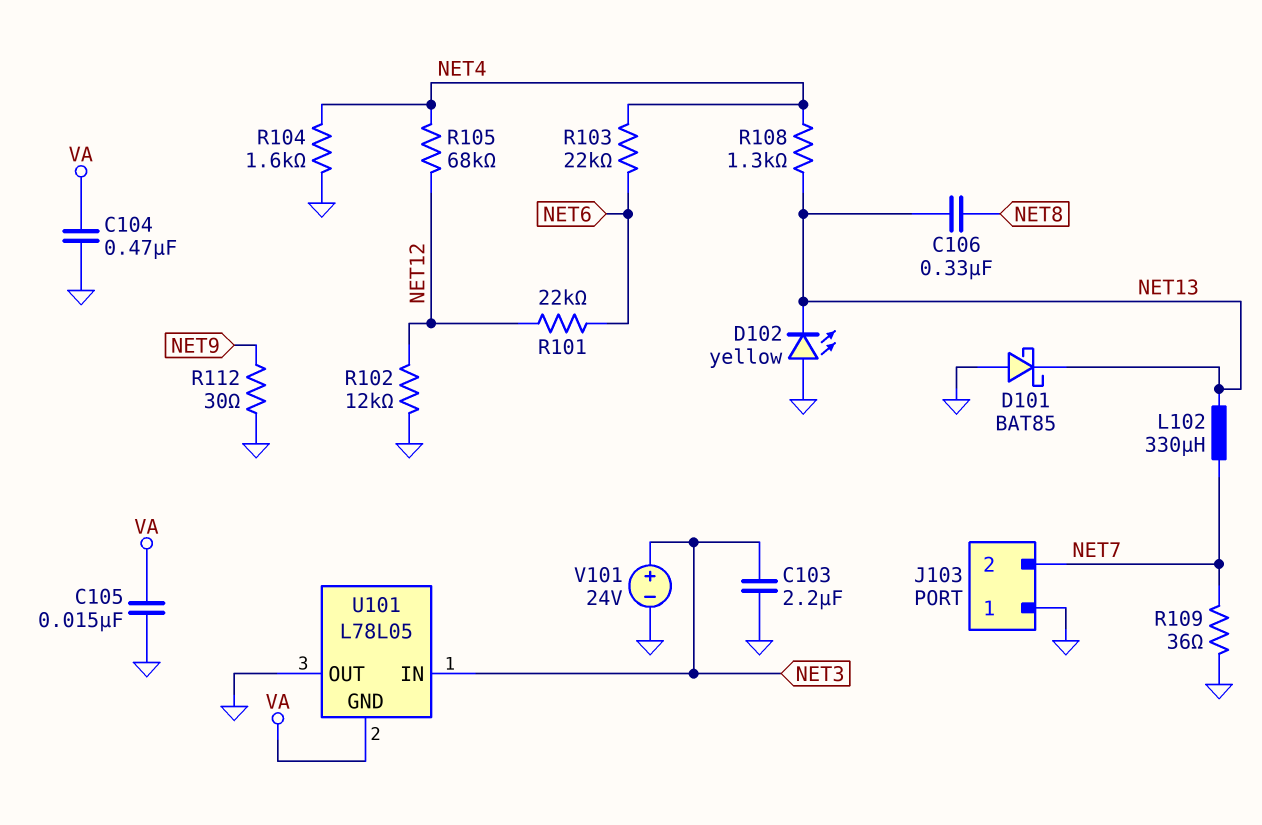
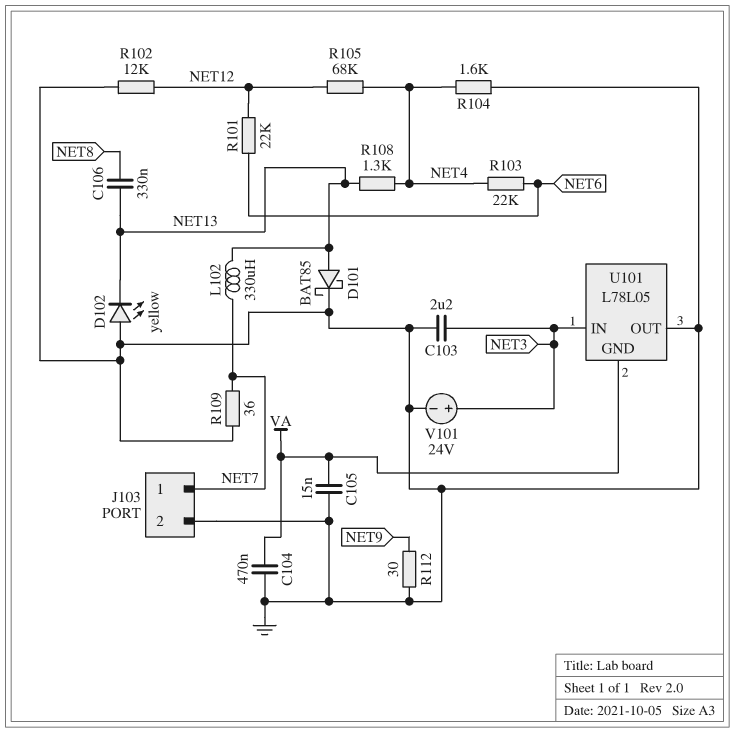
D101: schottky BAT85 (A GND, K NET13) -> schottky BAT85 (A NET13, K GND)
J103 pin 1: GND -> NET7
J103 pin 2: NET7 -> GND

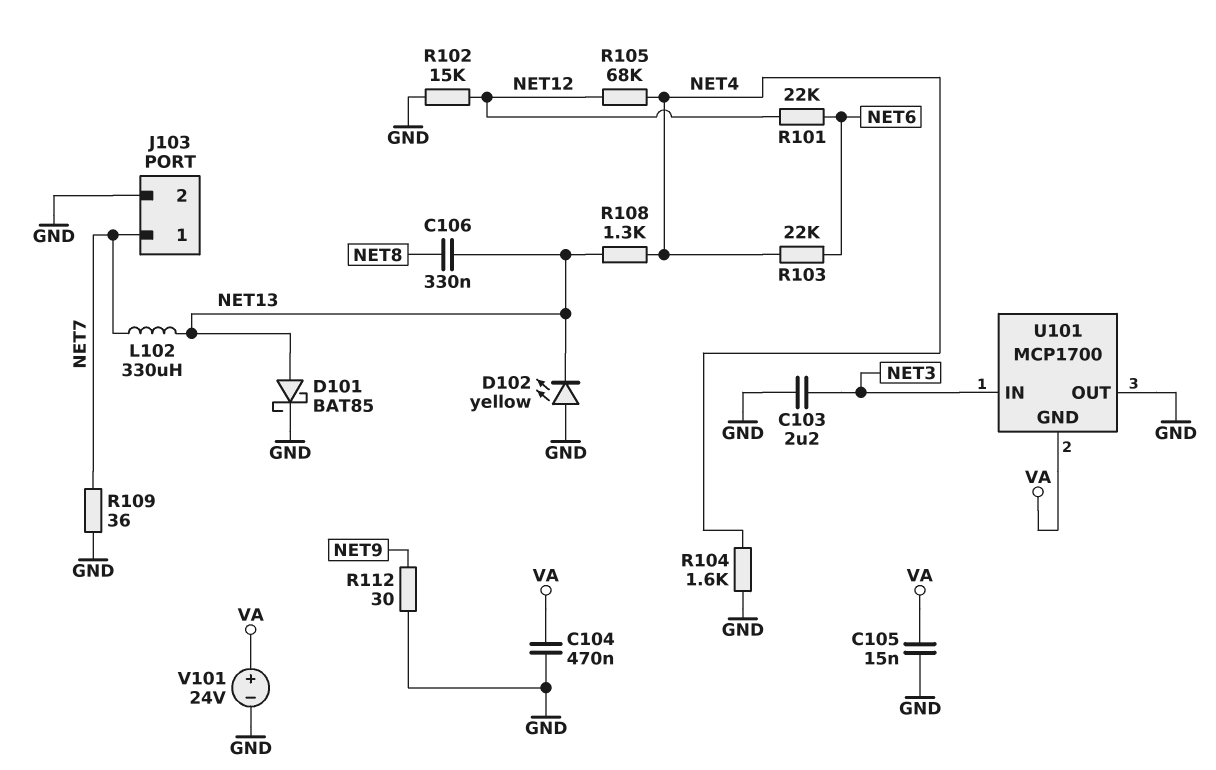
R102: 12k (GND, NET12) -> 15k (GND, NET12)
U101: L78L05 -> MCP1700
V101: 24V (plus NET3, minus GND) -> 24V (plus VA, minus GND)

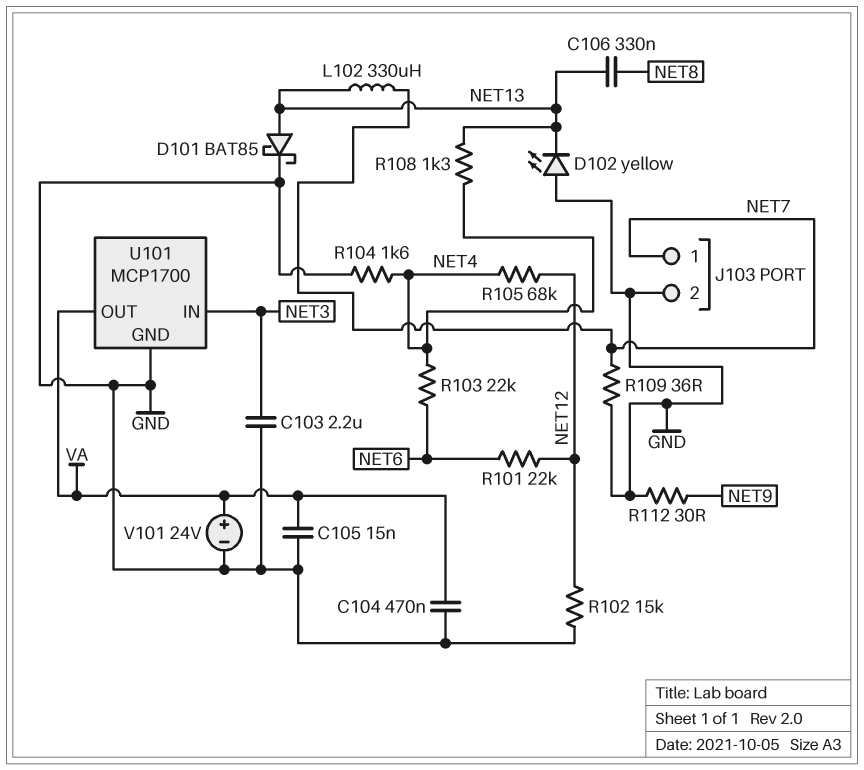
U101 pin GND: VA -> GND
U101 pin OUT: GND -> VA

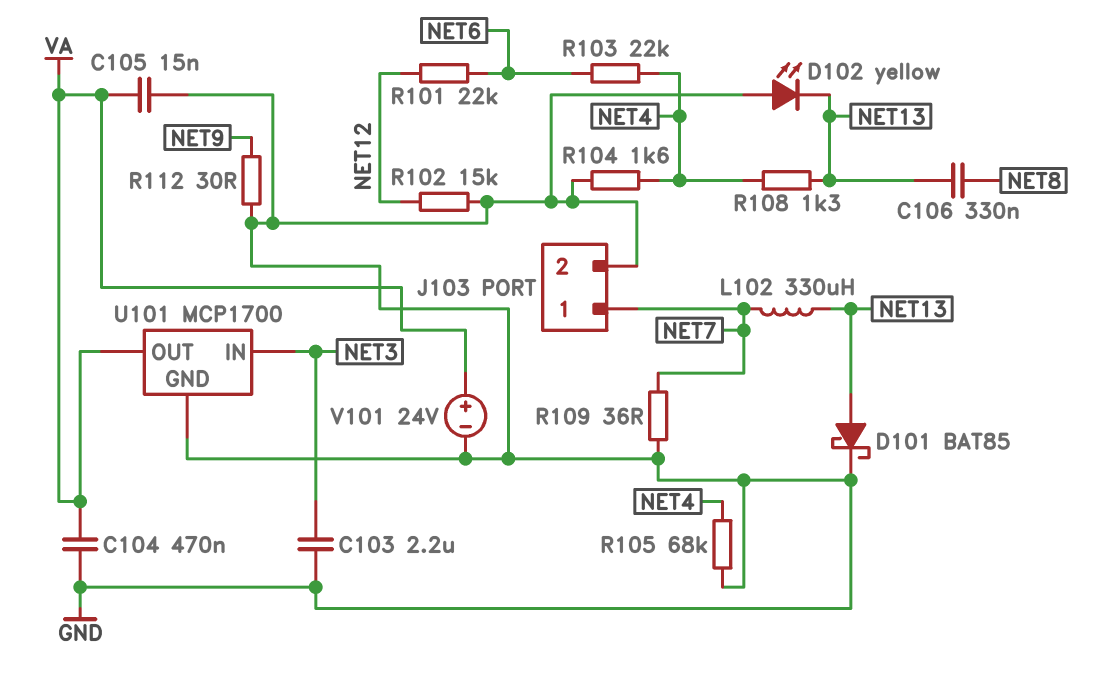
R105: 68k (NET4, NET12) -> 68k (GND, NET4)

